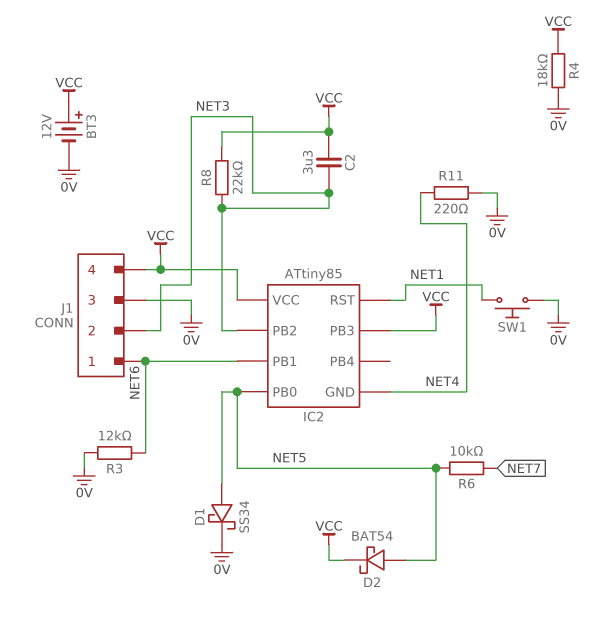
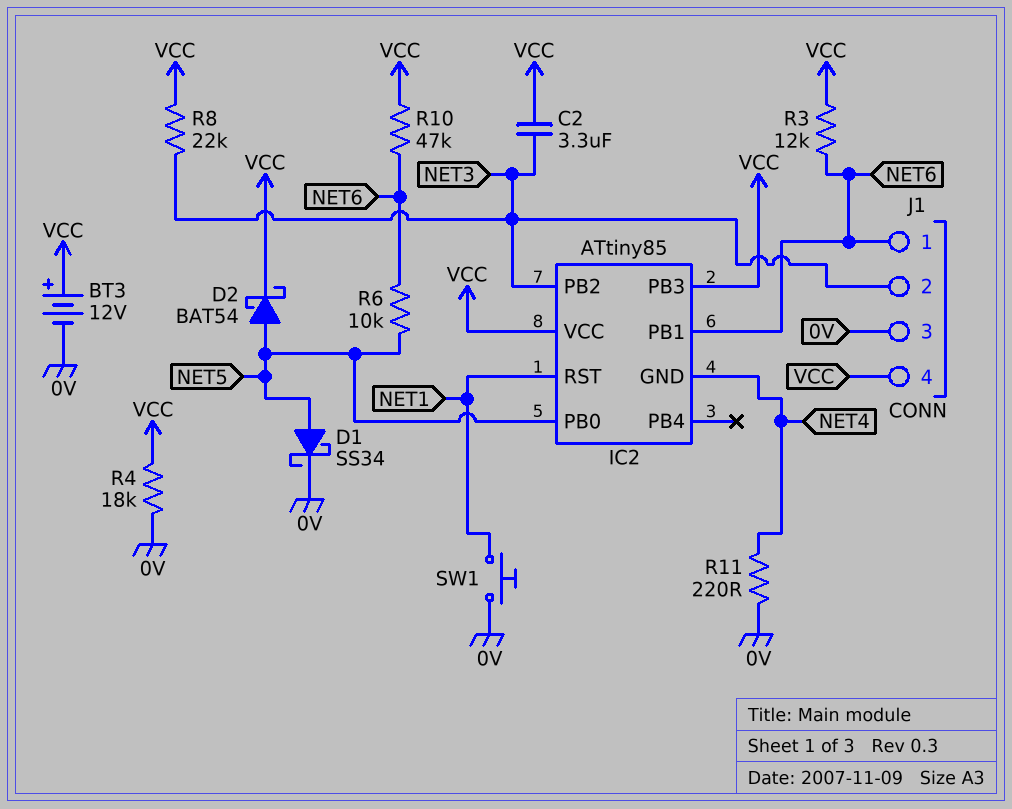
R3: 12k (0V, NET6) -> 12k (NET6, VCC)
R6: 10k (NET5, NET7) -> 10k (NET5, NET6)
R10: none -> 47k (NET6, VCC)

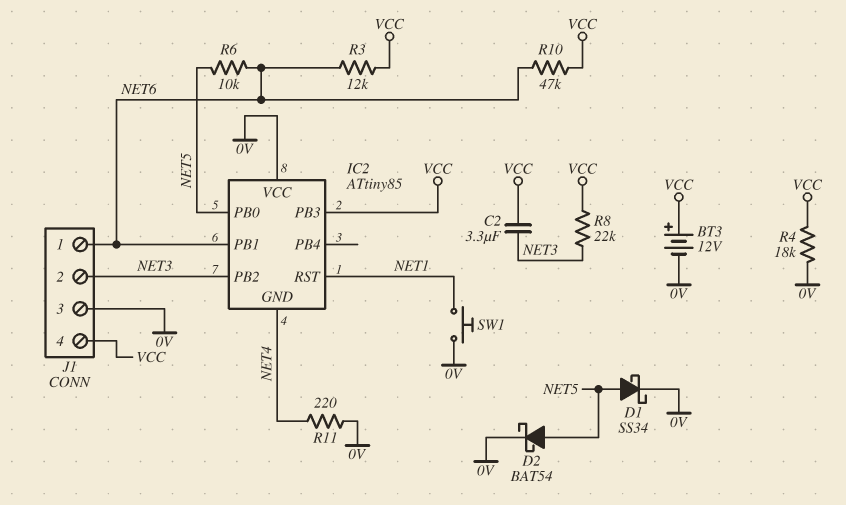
D2: schottky BAT54 (A NET5, K VCC) -> schottky BAT54 (A NET5, K 0V)
IC2 pin VCC: VCC -> 0V

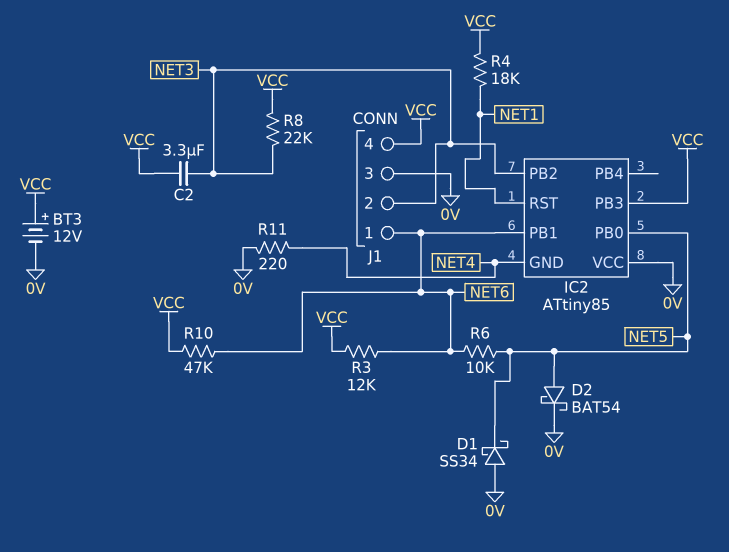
D1: schottky SS34 (A NET5, K 0V) -> schottky SS34 (A 0V, K NET5)
R4: 18k (0V, VCC) -> 18k (NET1, VCC)
SW1: button (0V, NET1) -> none

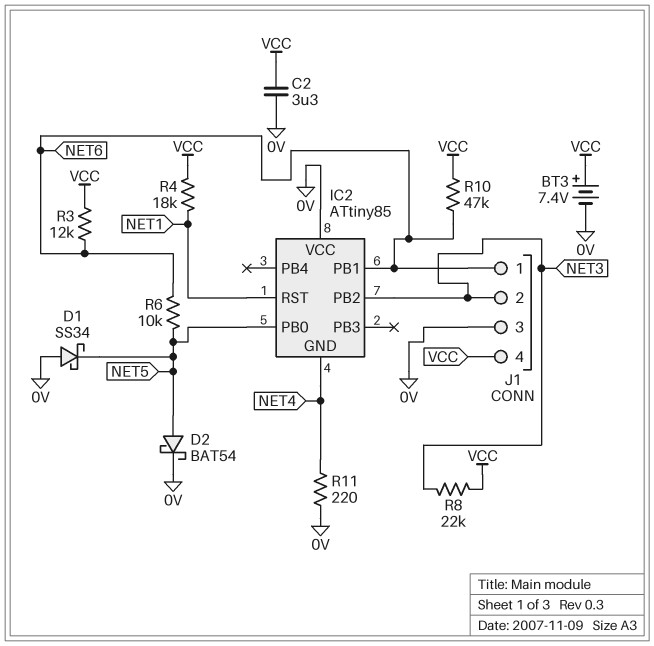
BT3: 12V (plus VCC, minus 0V) -> 7.4V (plus VCC, minus 0V)
C2: 3.3uF (NET3, VCC) -> 3.3uF (0V, VCC)
IC2 pin PB3: VCC -> none

